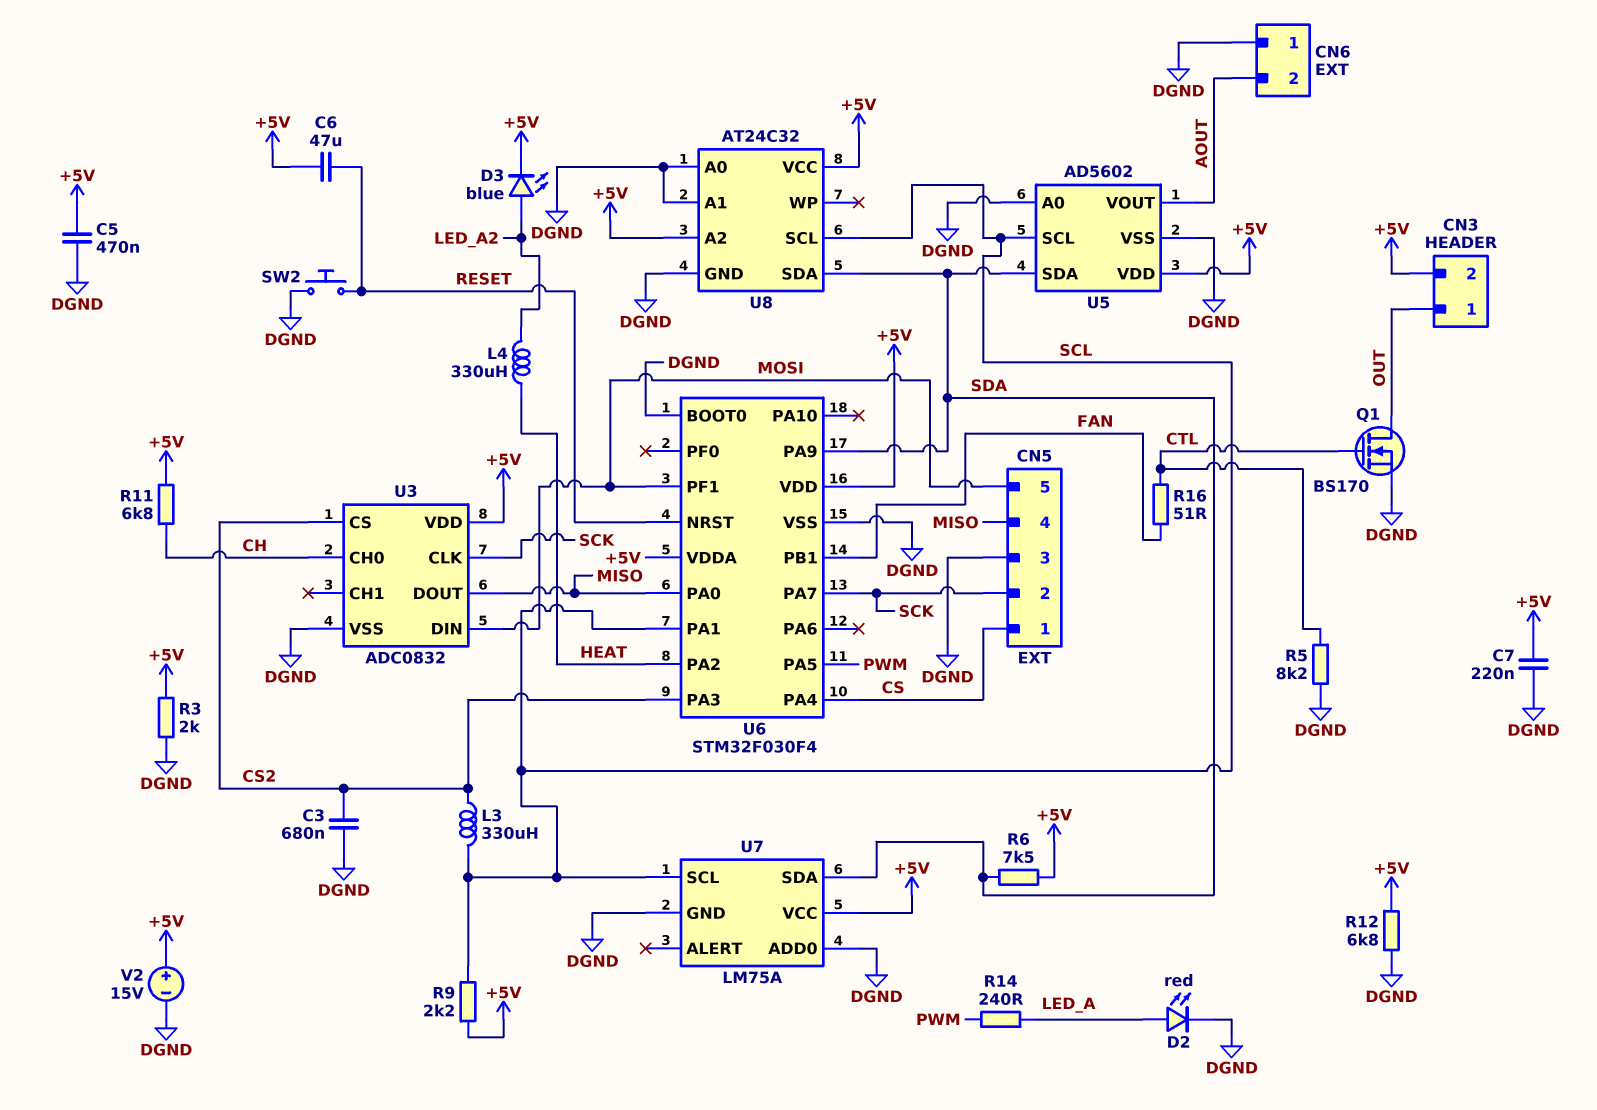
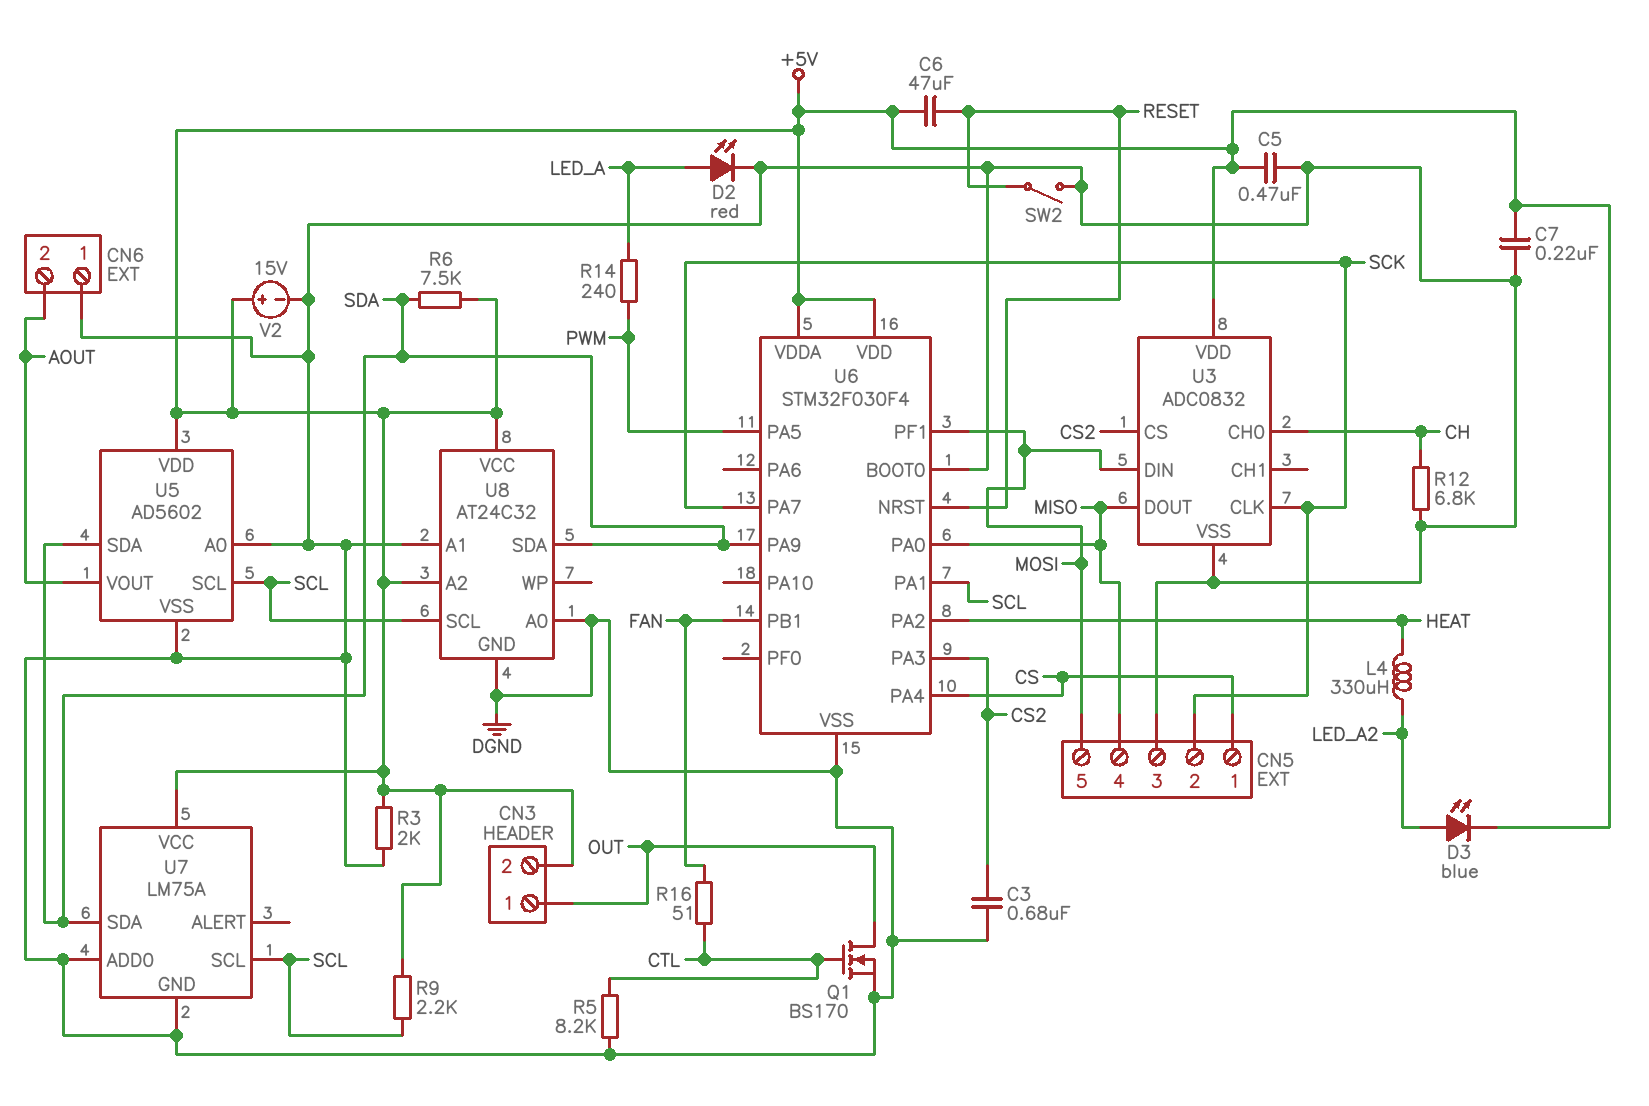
L3: 330uH (CS2, SCL) -> none
R11: 6.8k (+5V, CH) -> none
R12: 6.8k (+5V, DGND) -> 6.8k (CH, DGND)
SW2: button (DGND, RESET) -> switch (DGND, RESET)

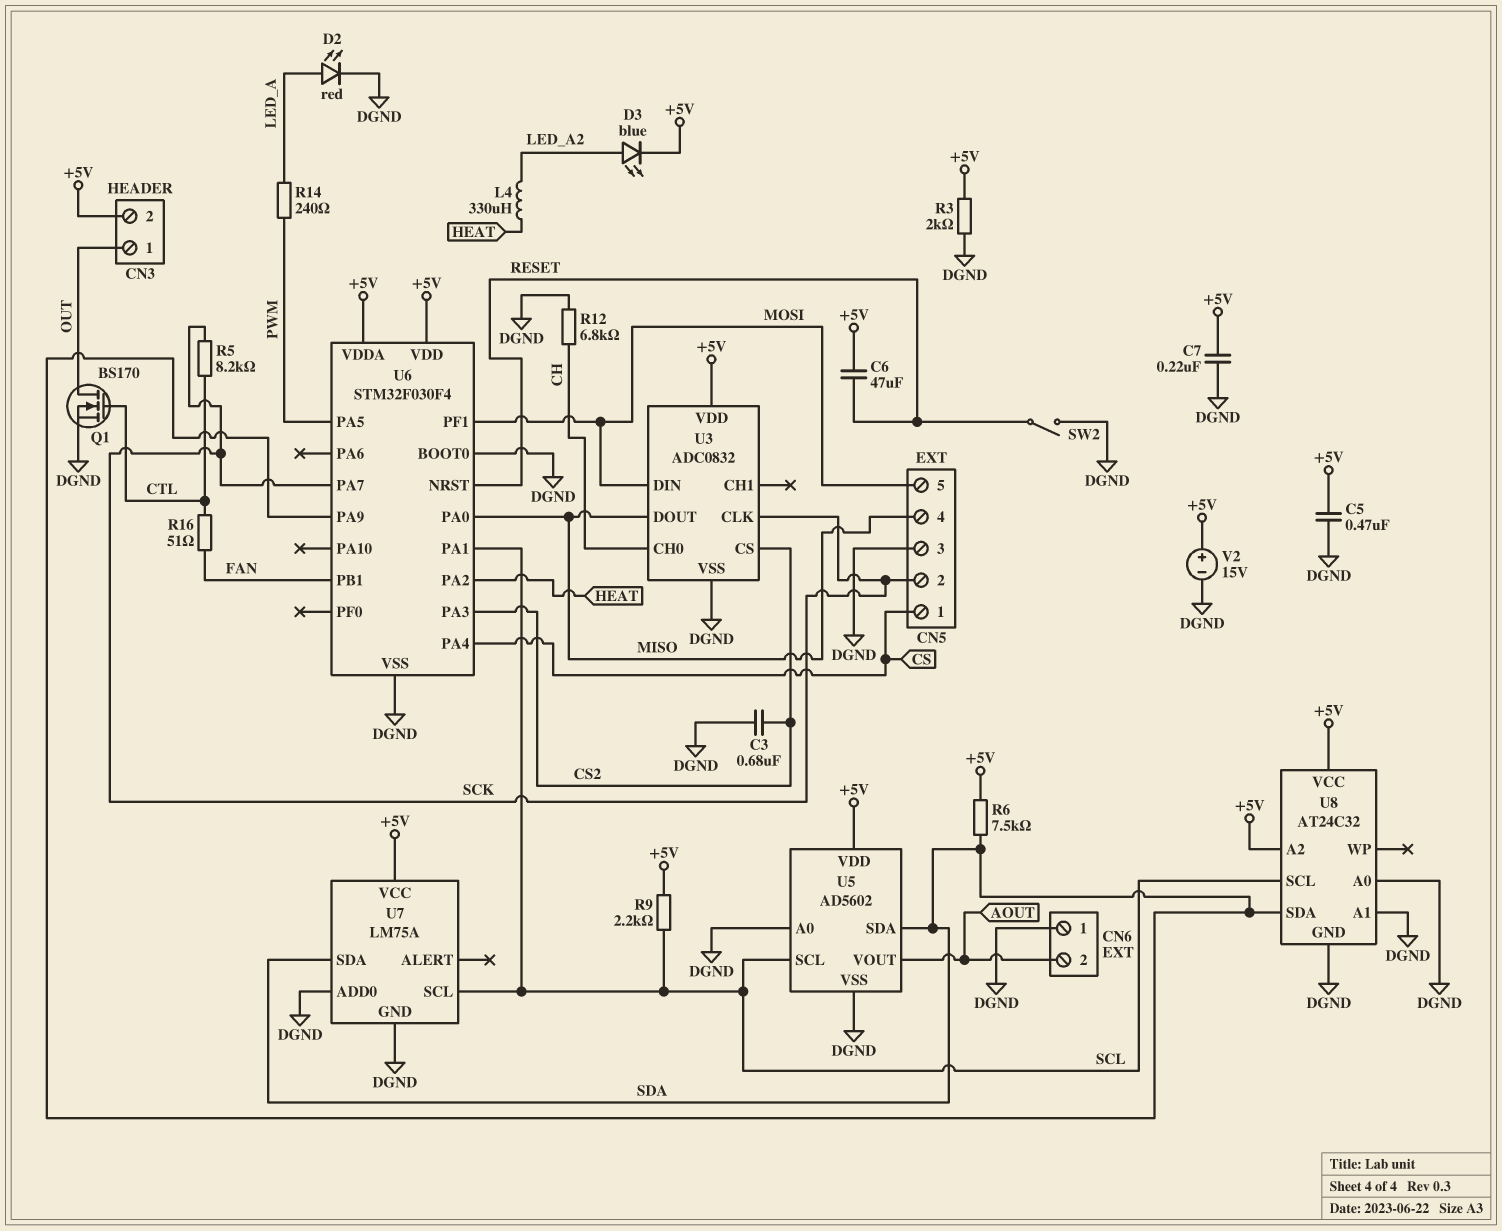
R5: 8.2k (CTL, DGND) -> 8.2k (CTL, SCK)

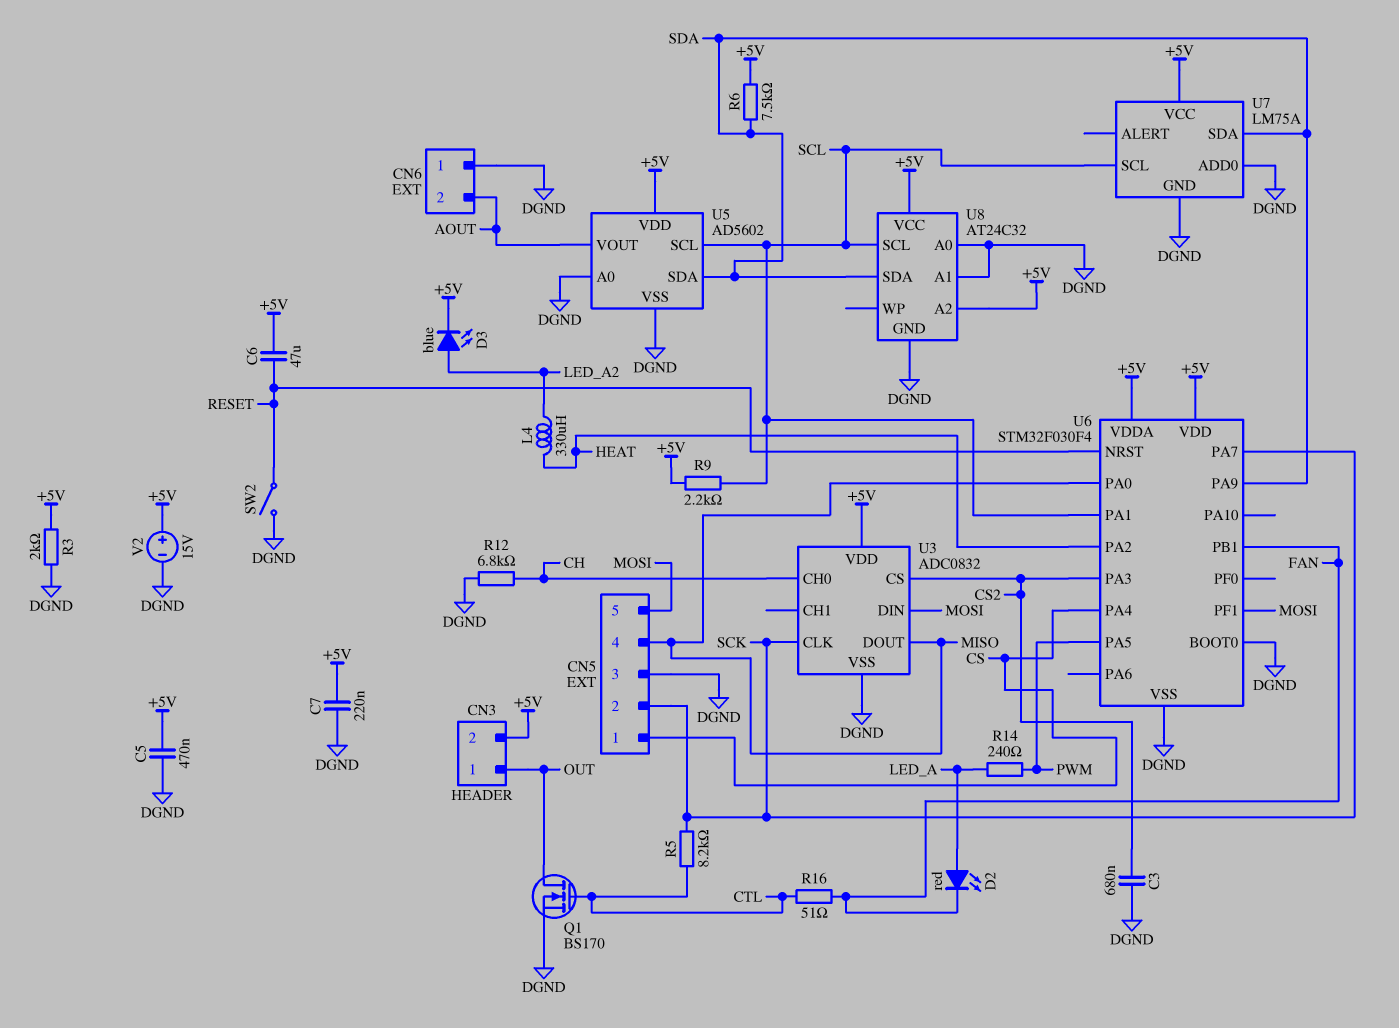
D2: LED red (A LED_A, K DGND) -> LED red (A LED_A, K FAN)

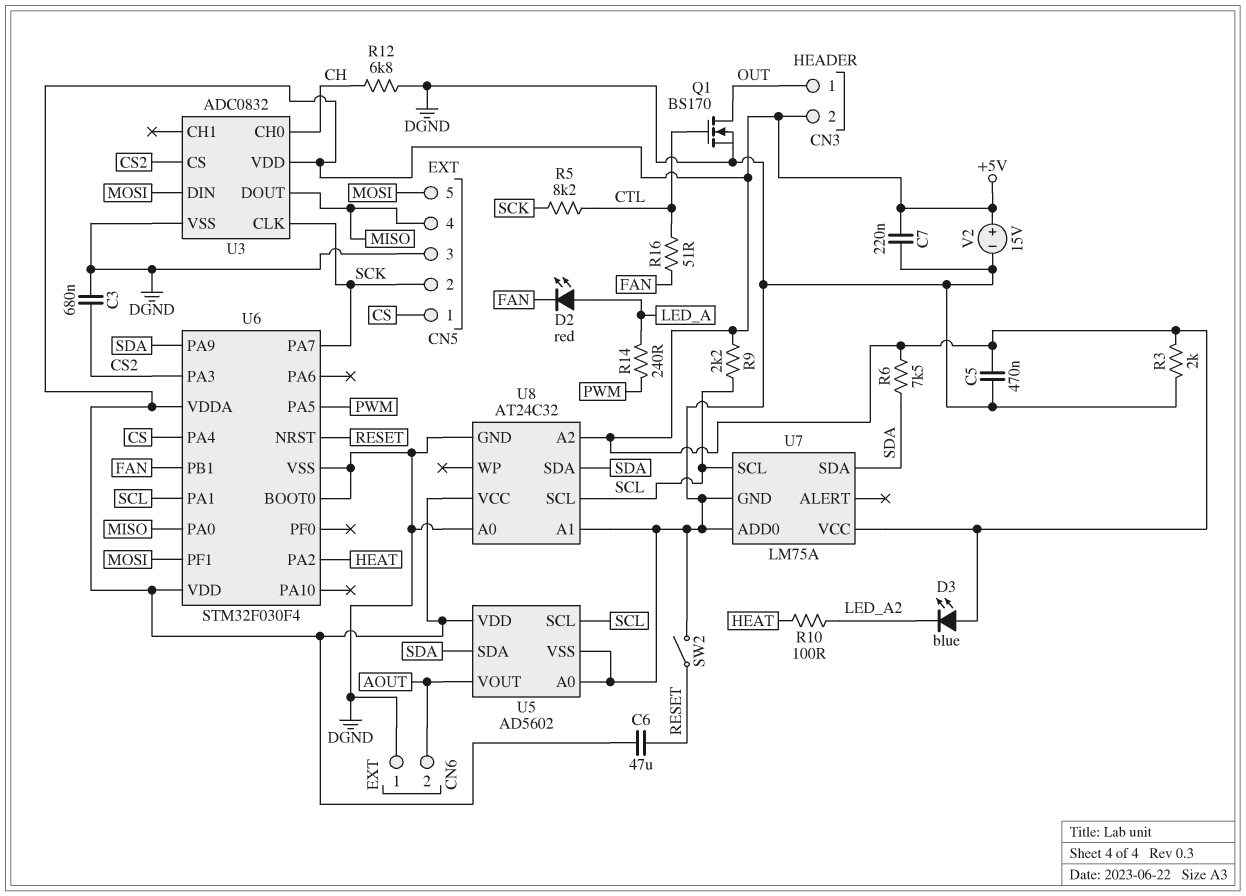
D3: LED blue (A LED_A2, K +5V) -> LED blue (A +5V, K LED_A2)
L4: 330uH (HEAT, LED_A2) -> none
R10: none -> 100 (HEAT, LED_A2)

